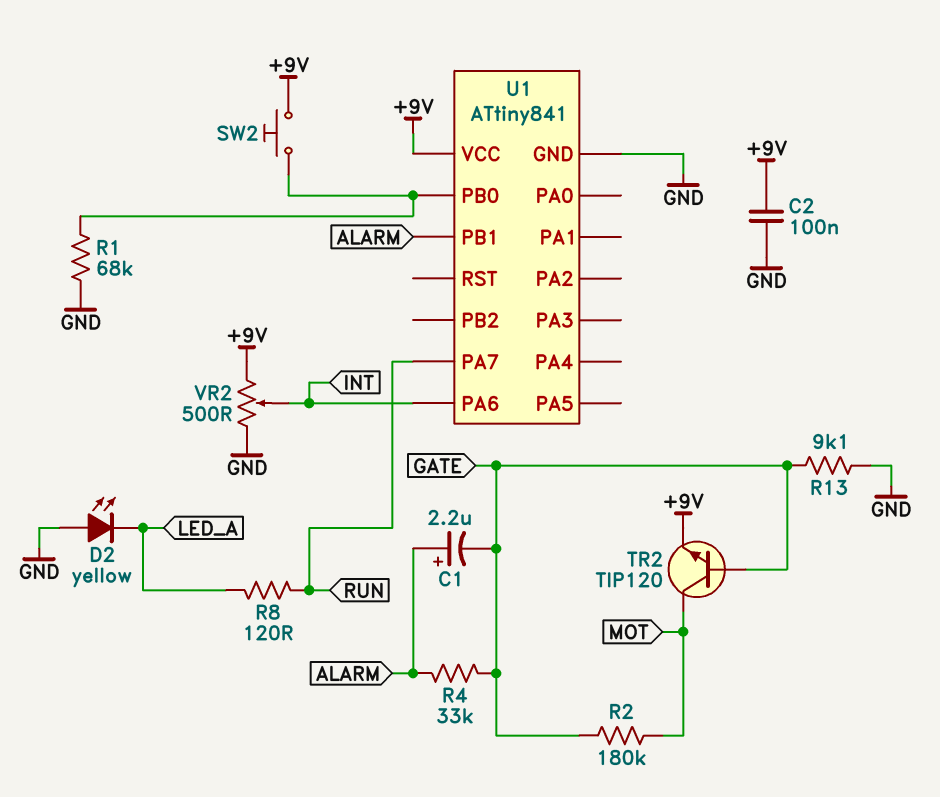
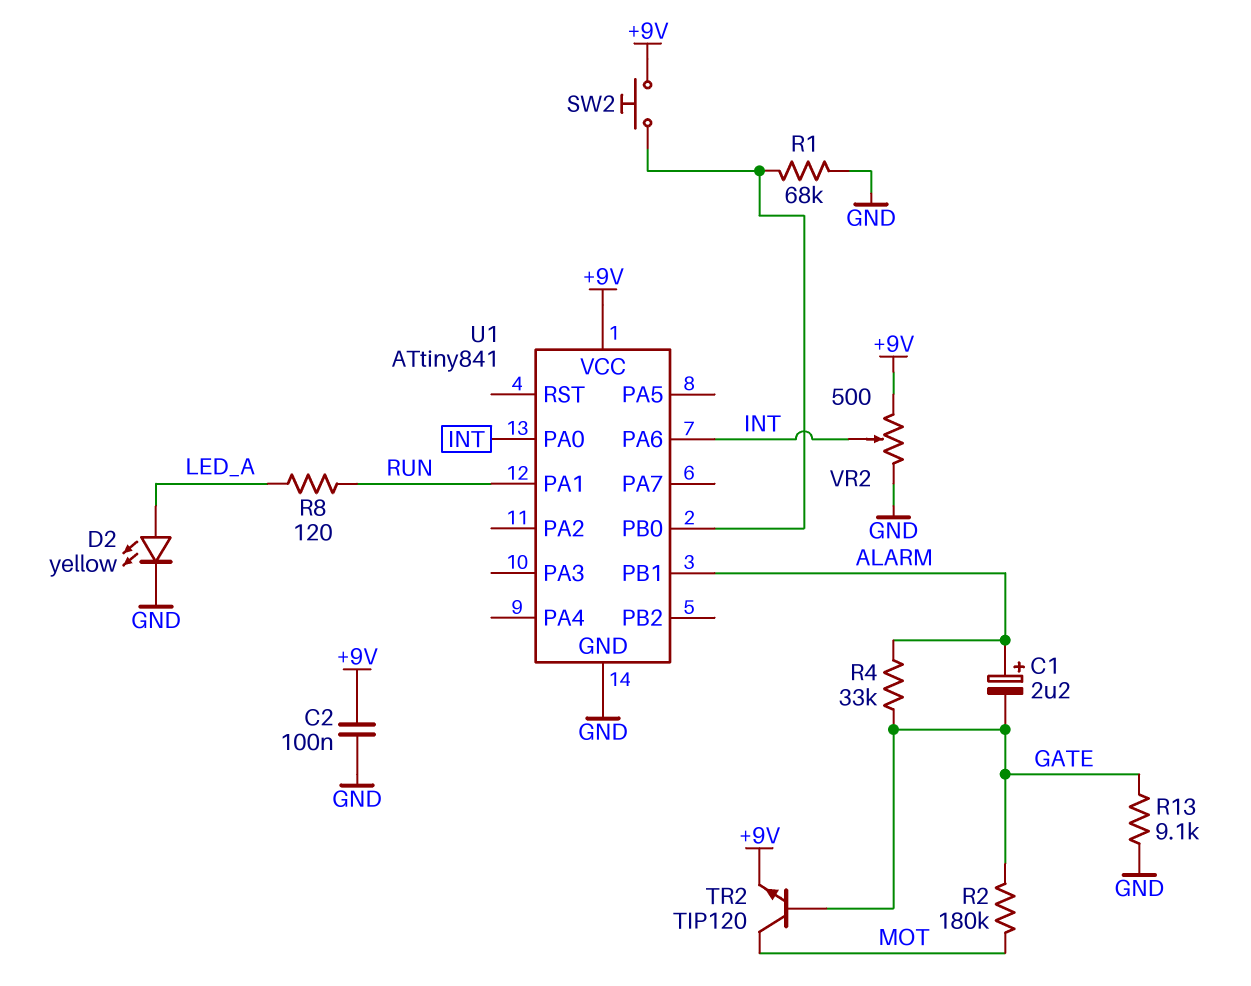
D2: LED yellow (A GND, K LED_A) -> LED yellow (A LED_A, K GND)
U1 pin PA0: none -> INT
U1 pin PA1: none -> RUN
U1 pin PA7: RUN -> none

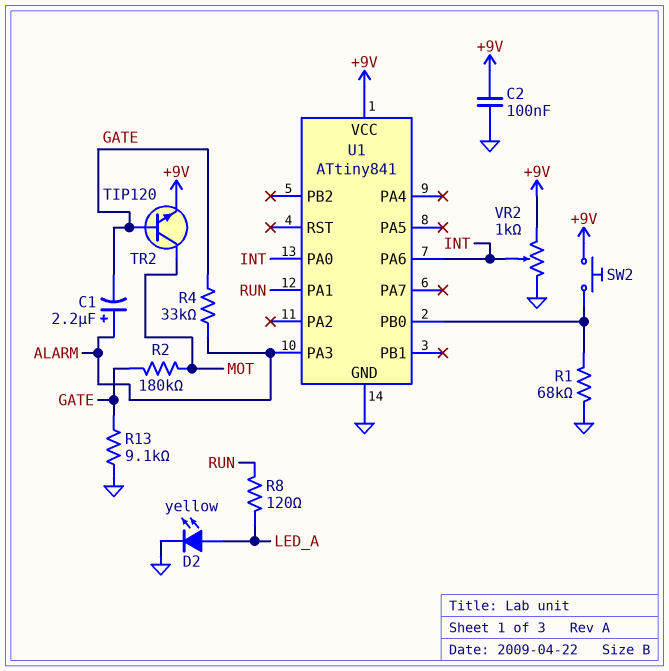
U1 pin PA3: none -> ALARM
U1 pin PB1: ALARM -> none
VR2: 500 (+9V, GND, wiper INT) -> 1k (+9V, GND, wiper INT)

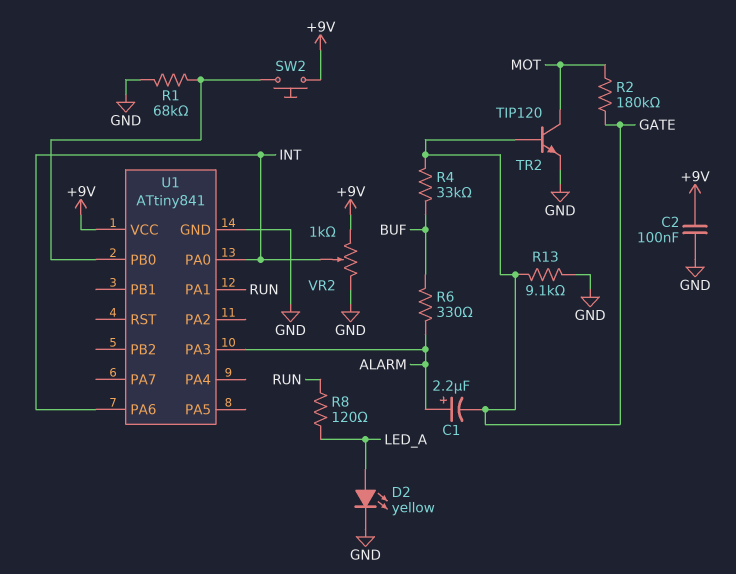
R4: 33k (ALARM, GATE) -> 33k (BUF, GATE)
R6: none -> 330 (ALARM, BUF)
TR2: NPN TIP120 (B GATE, C MOT, E +9V) -> NPN TIP120 (B GATE, C MOT, E GND)

